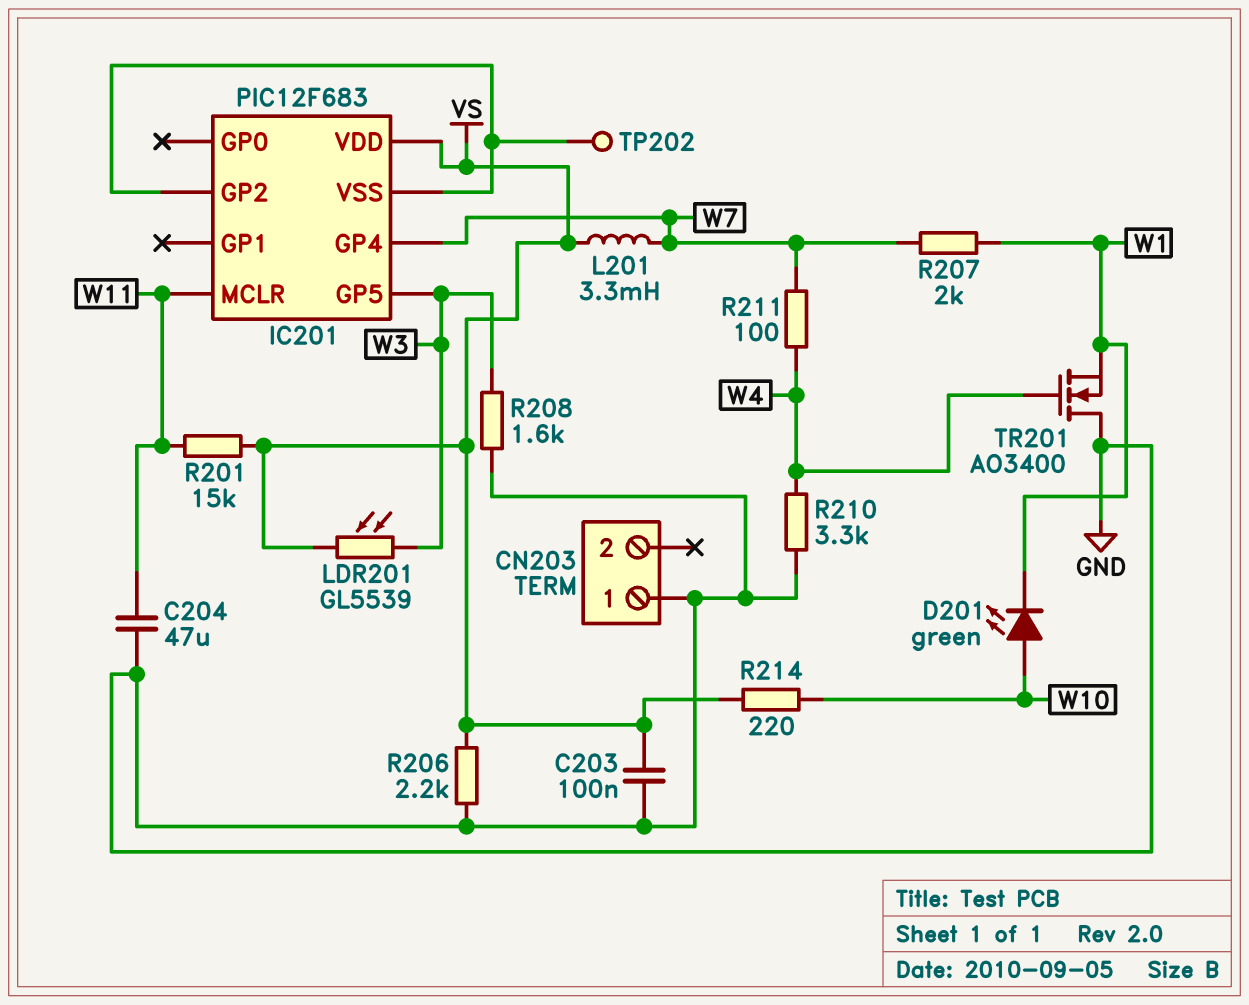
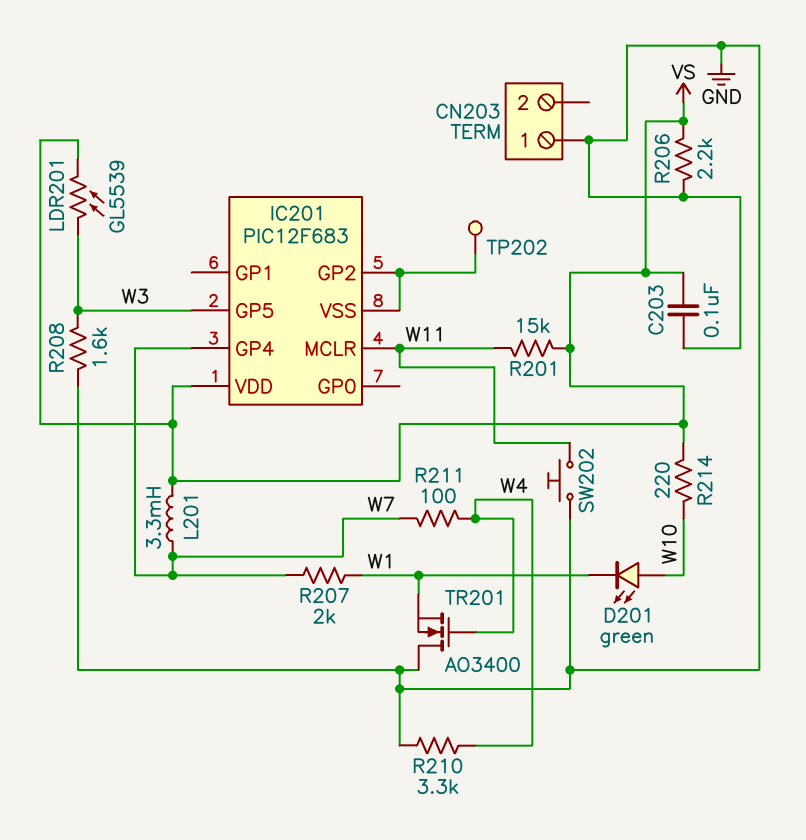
C204: 47uF (GND, W11) -> none
SW202: none -> button (GND, W11)

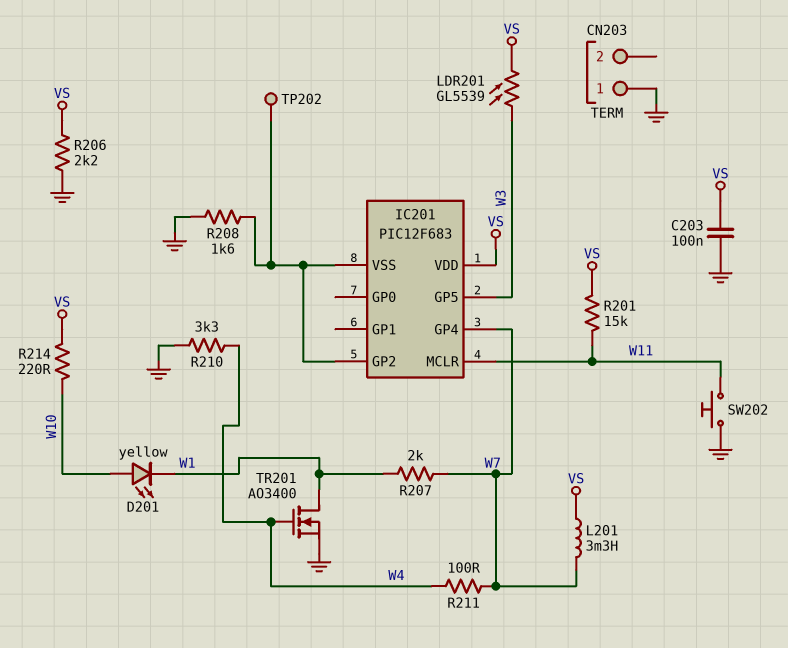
D201: LED green (A W10, K W1) -> LED yellow (A W10, K W1)
R208: 1.6k (GND, W3) -> 1.6k (GND, IC201/GP2)
TR201: NMOS AO3400 (G W4, D GND, S W1) -> NMOS AO3400 (G W4, D W1, S GND)

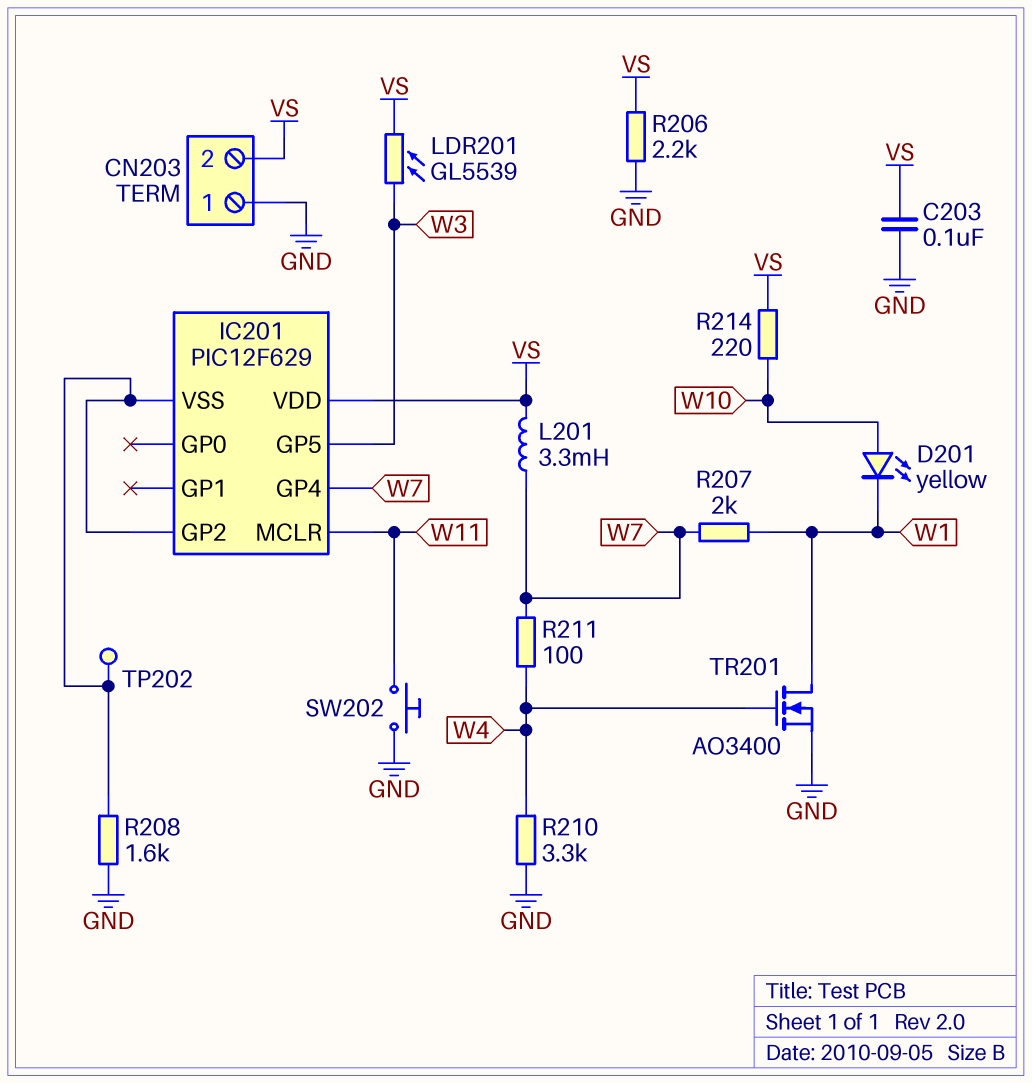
CN203 pin 2: none -> VS
IC201: PIC12F683 -> PIC12F629
R201: 15k (VS, W11) -> none

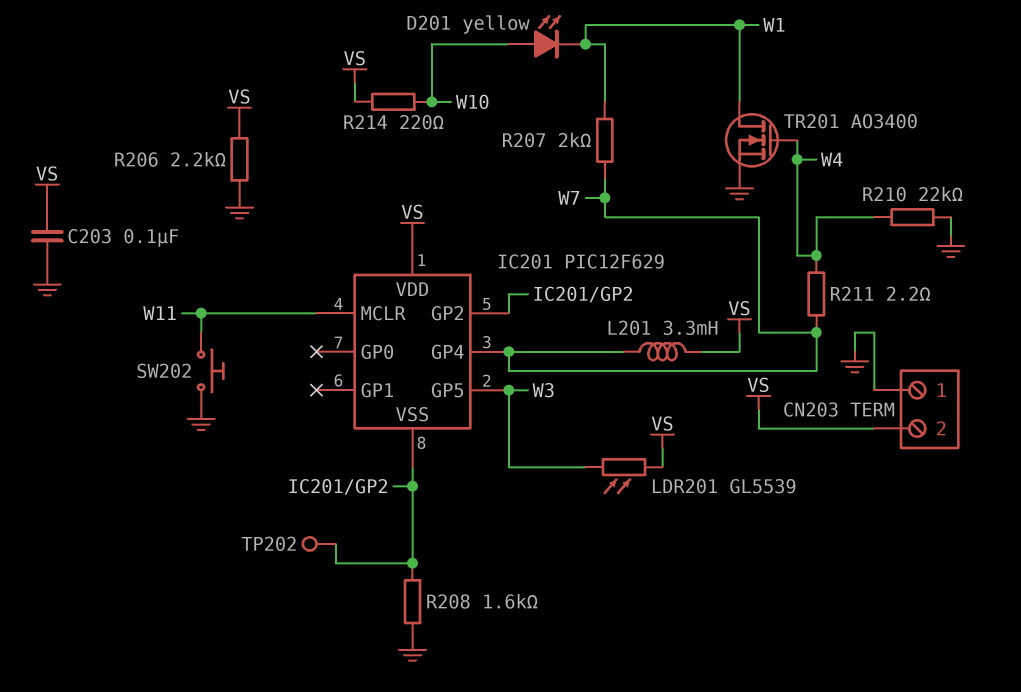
R210: 3.3k (GND, W4) -> 22k (GND, W4)
R211: 100 (W4, W7) -> 2.2 (W4, W7)

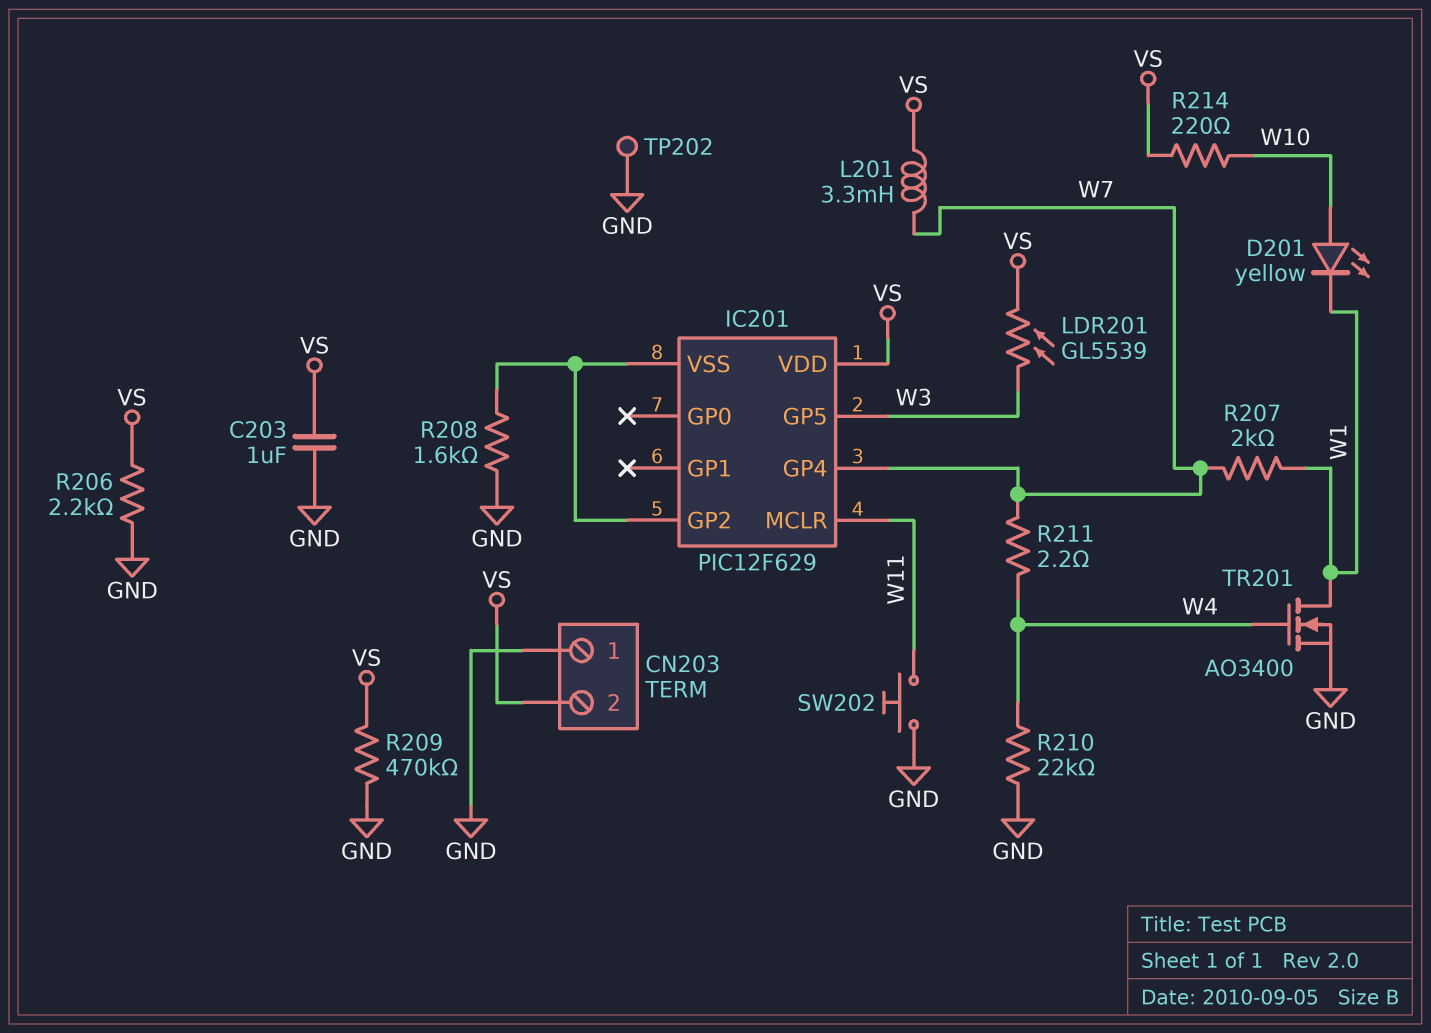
C203: 100nF (GND, VS) -> 1uF (GND, VS)
R209: none -> 470k (GND, VS)
TP202: test point (IC201/GP2) -> test point (GND)

